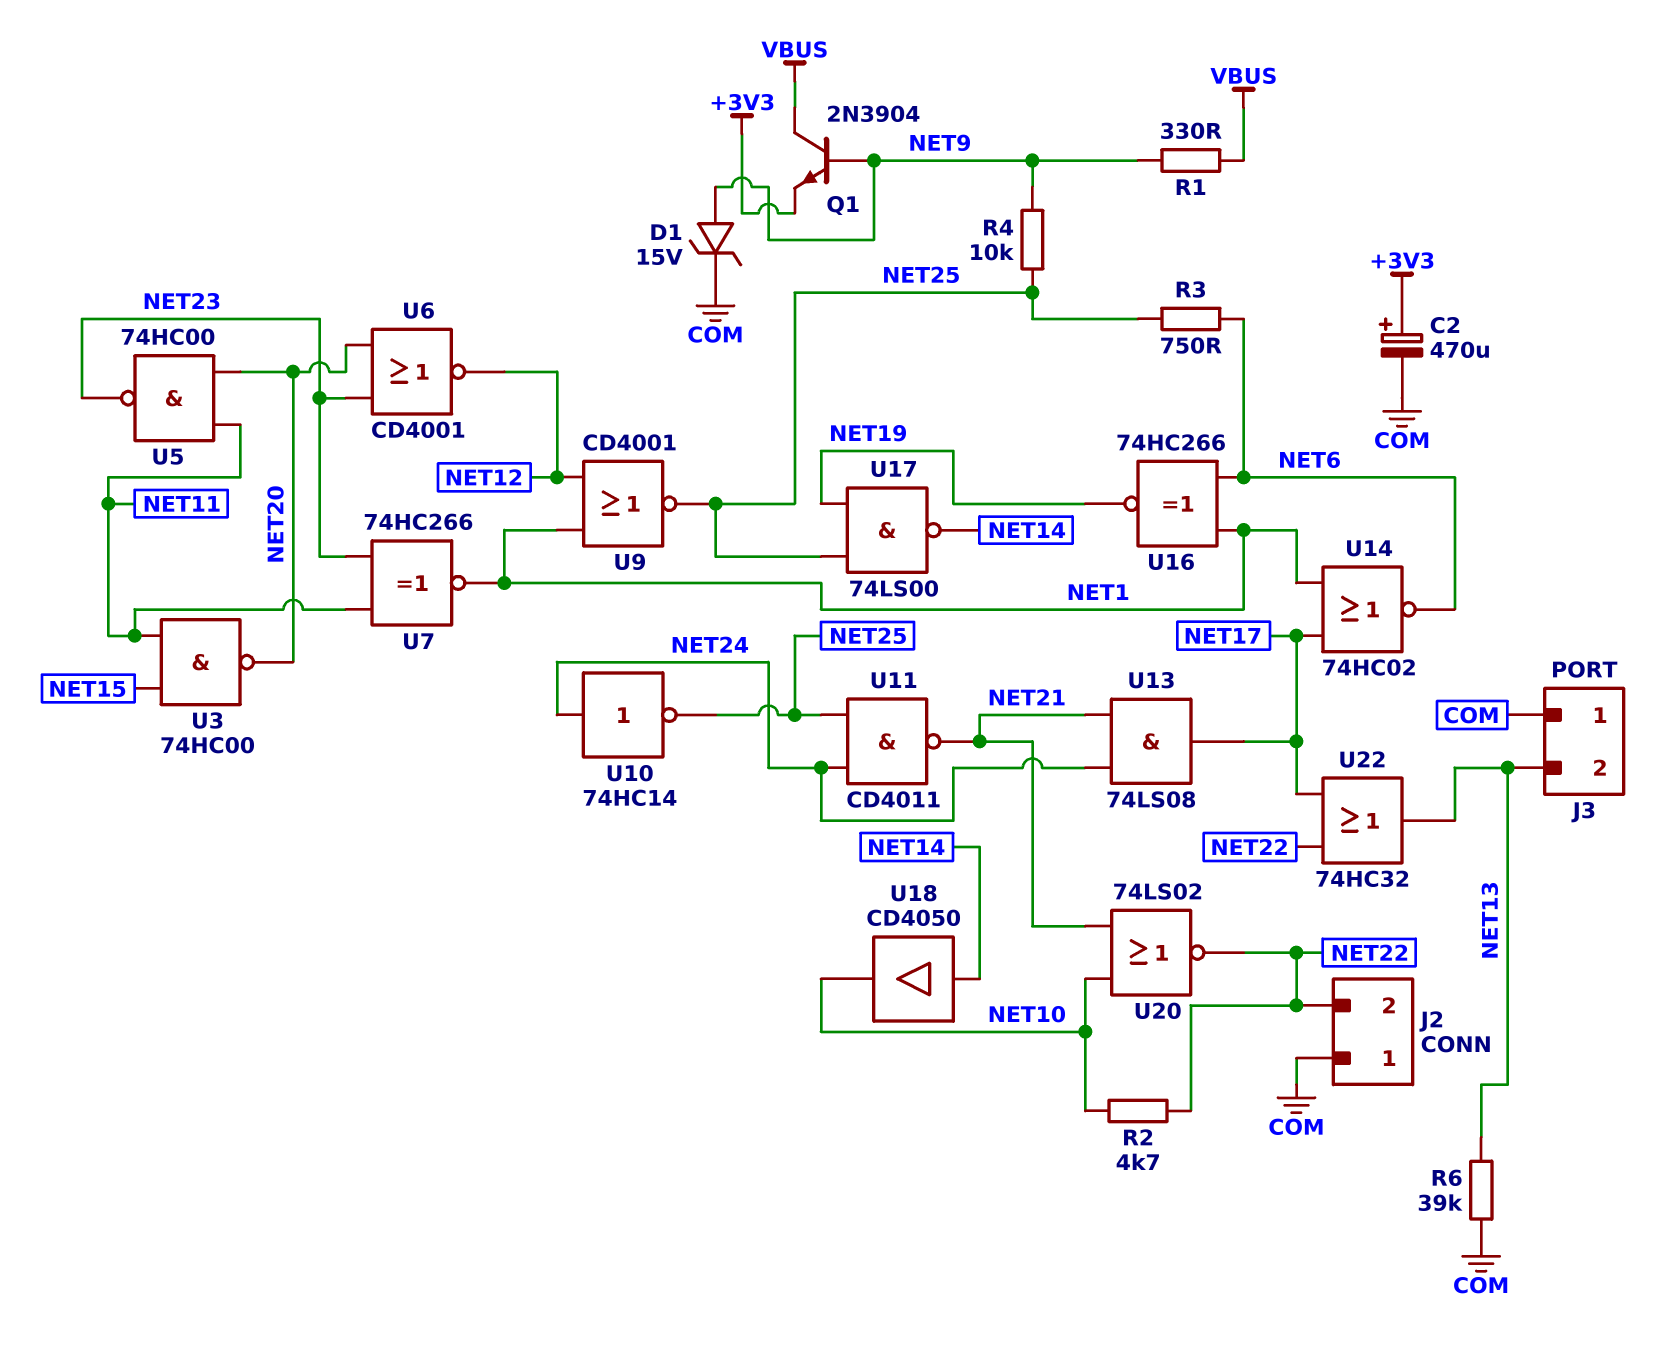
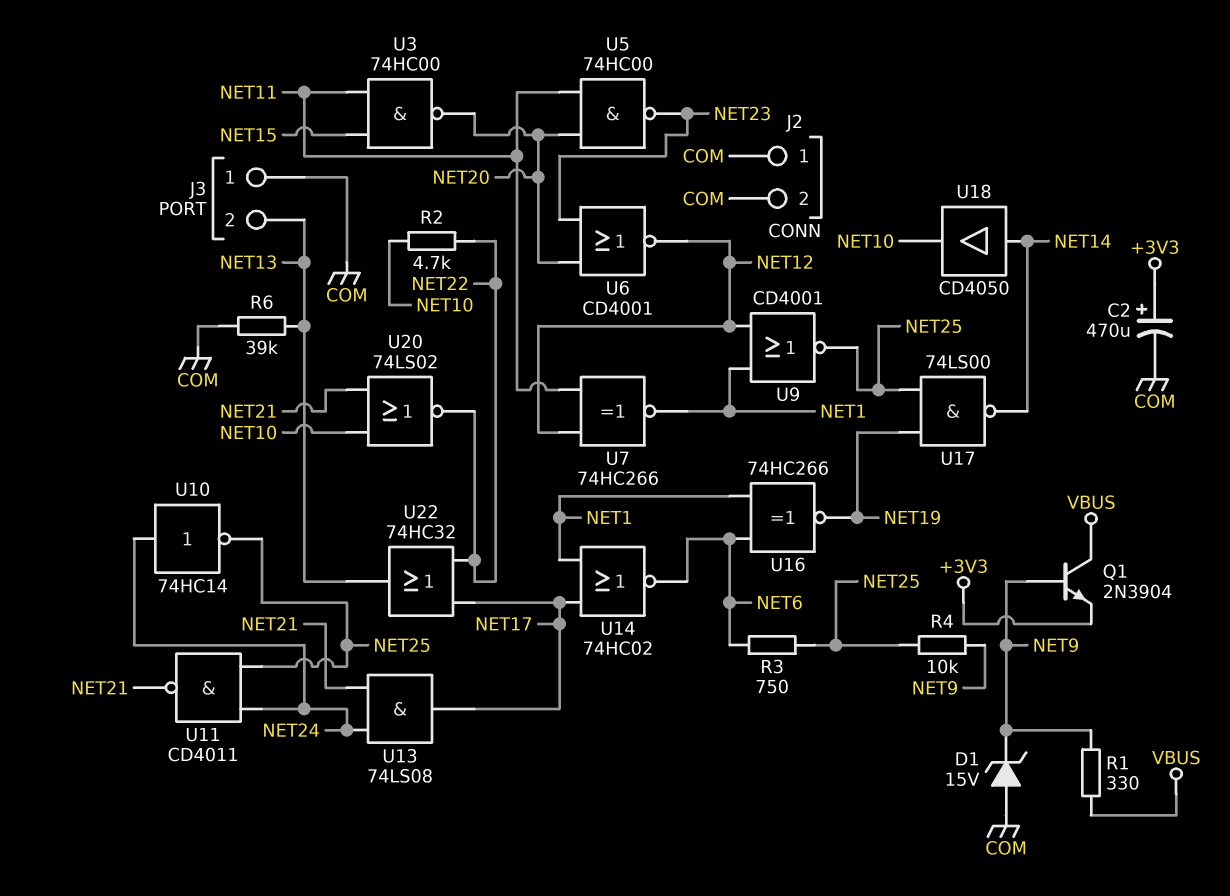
D1: zener 15V (A NET9, K COM) -> zener 15V (A COM, K NET9)
J2 pin 2: NET22 -> COM
U7: XNOR 74HC266 (in NET11, in NET23, out NET1) -> XNOR 74HC266 (in NET11, in NET12, out NET1)

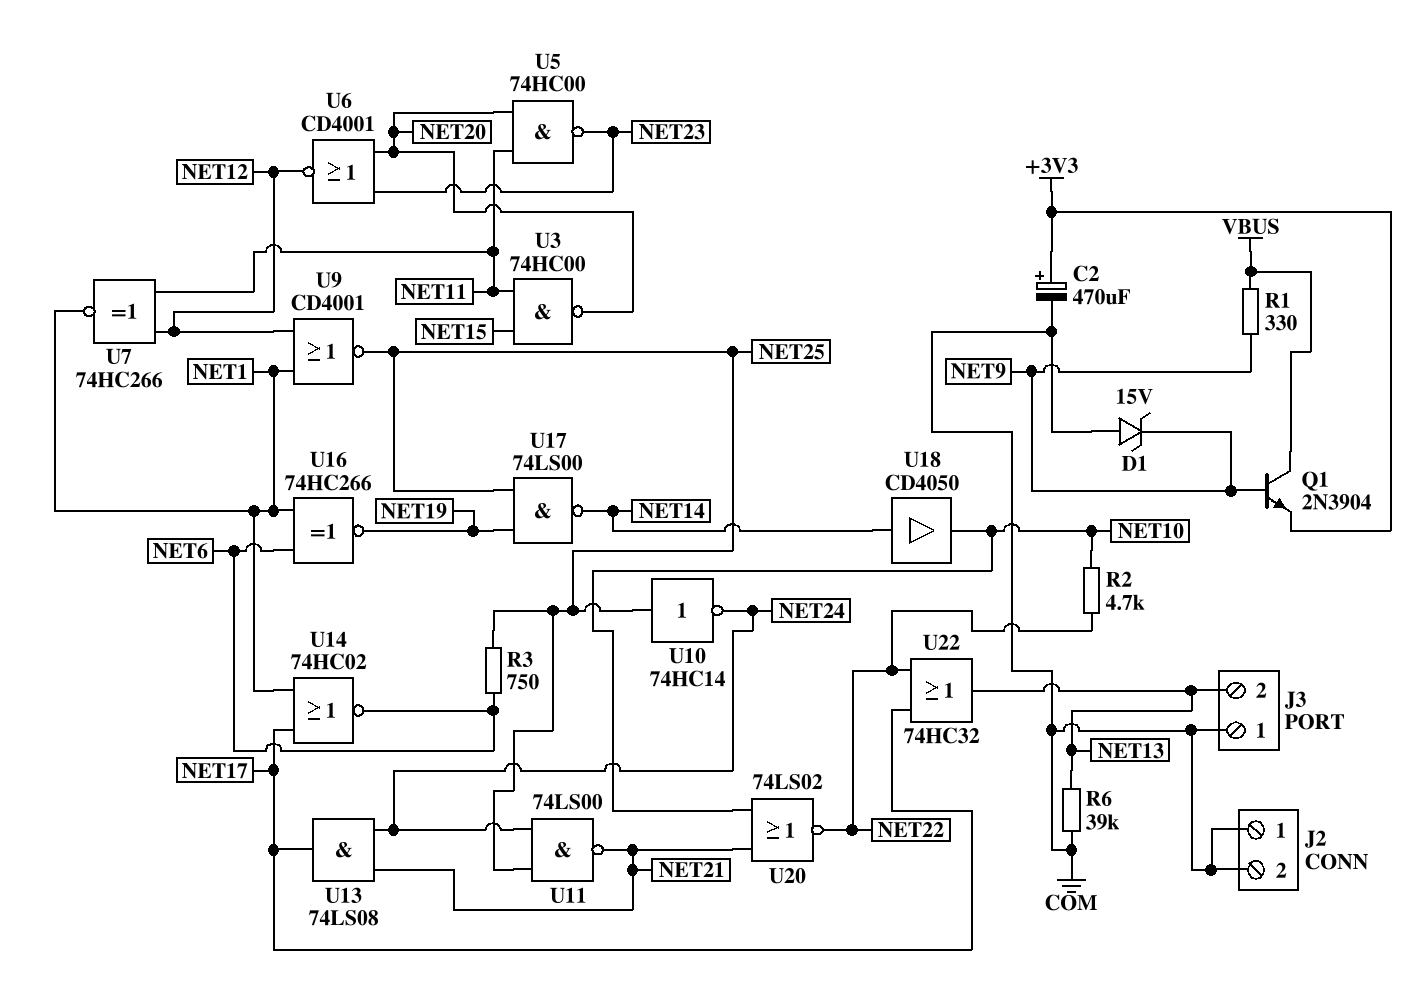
R4: 10k (NET9, NET25) -> none
U10: NOT 74HC14 (in NET24, out NET25) -> NOT 74HC14 (in NET25, out NET24)
U11: NAND CD4011 (in NET24, in NET25, out NET21) -> NAND 74LS00 (in NET24, in NET25, out NET21)

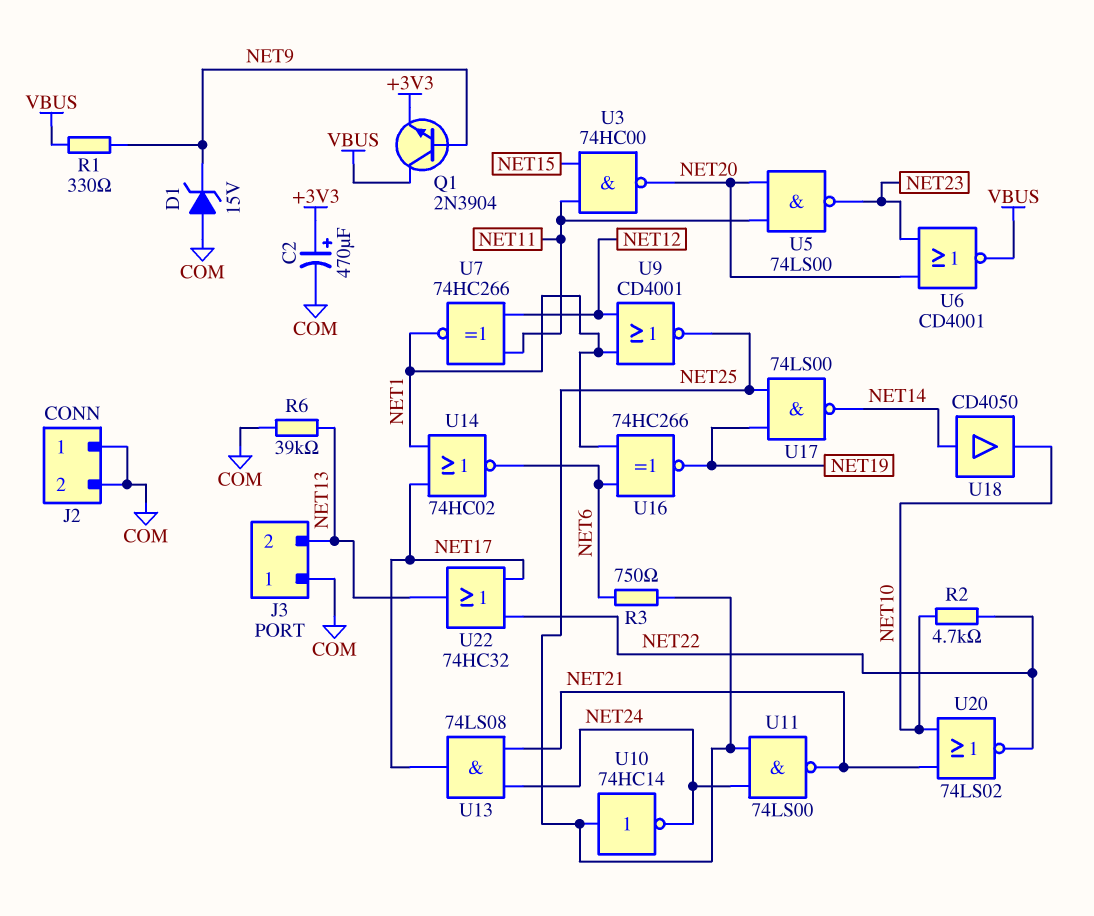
U5: NAND 74HC00 (in NET11, in NET20, out NET23) -> NAND 74LS00 (in NET11, in NET20, out NET23)
U6: NOR CD4001 (in NET20, in NET23, out NET12) -> NOR CD4001 (in NET20, in NET23, out VBUS)

